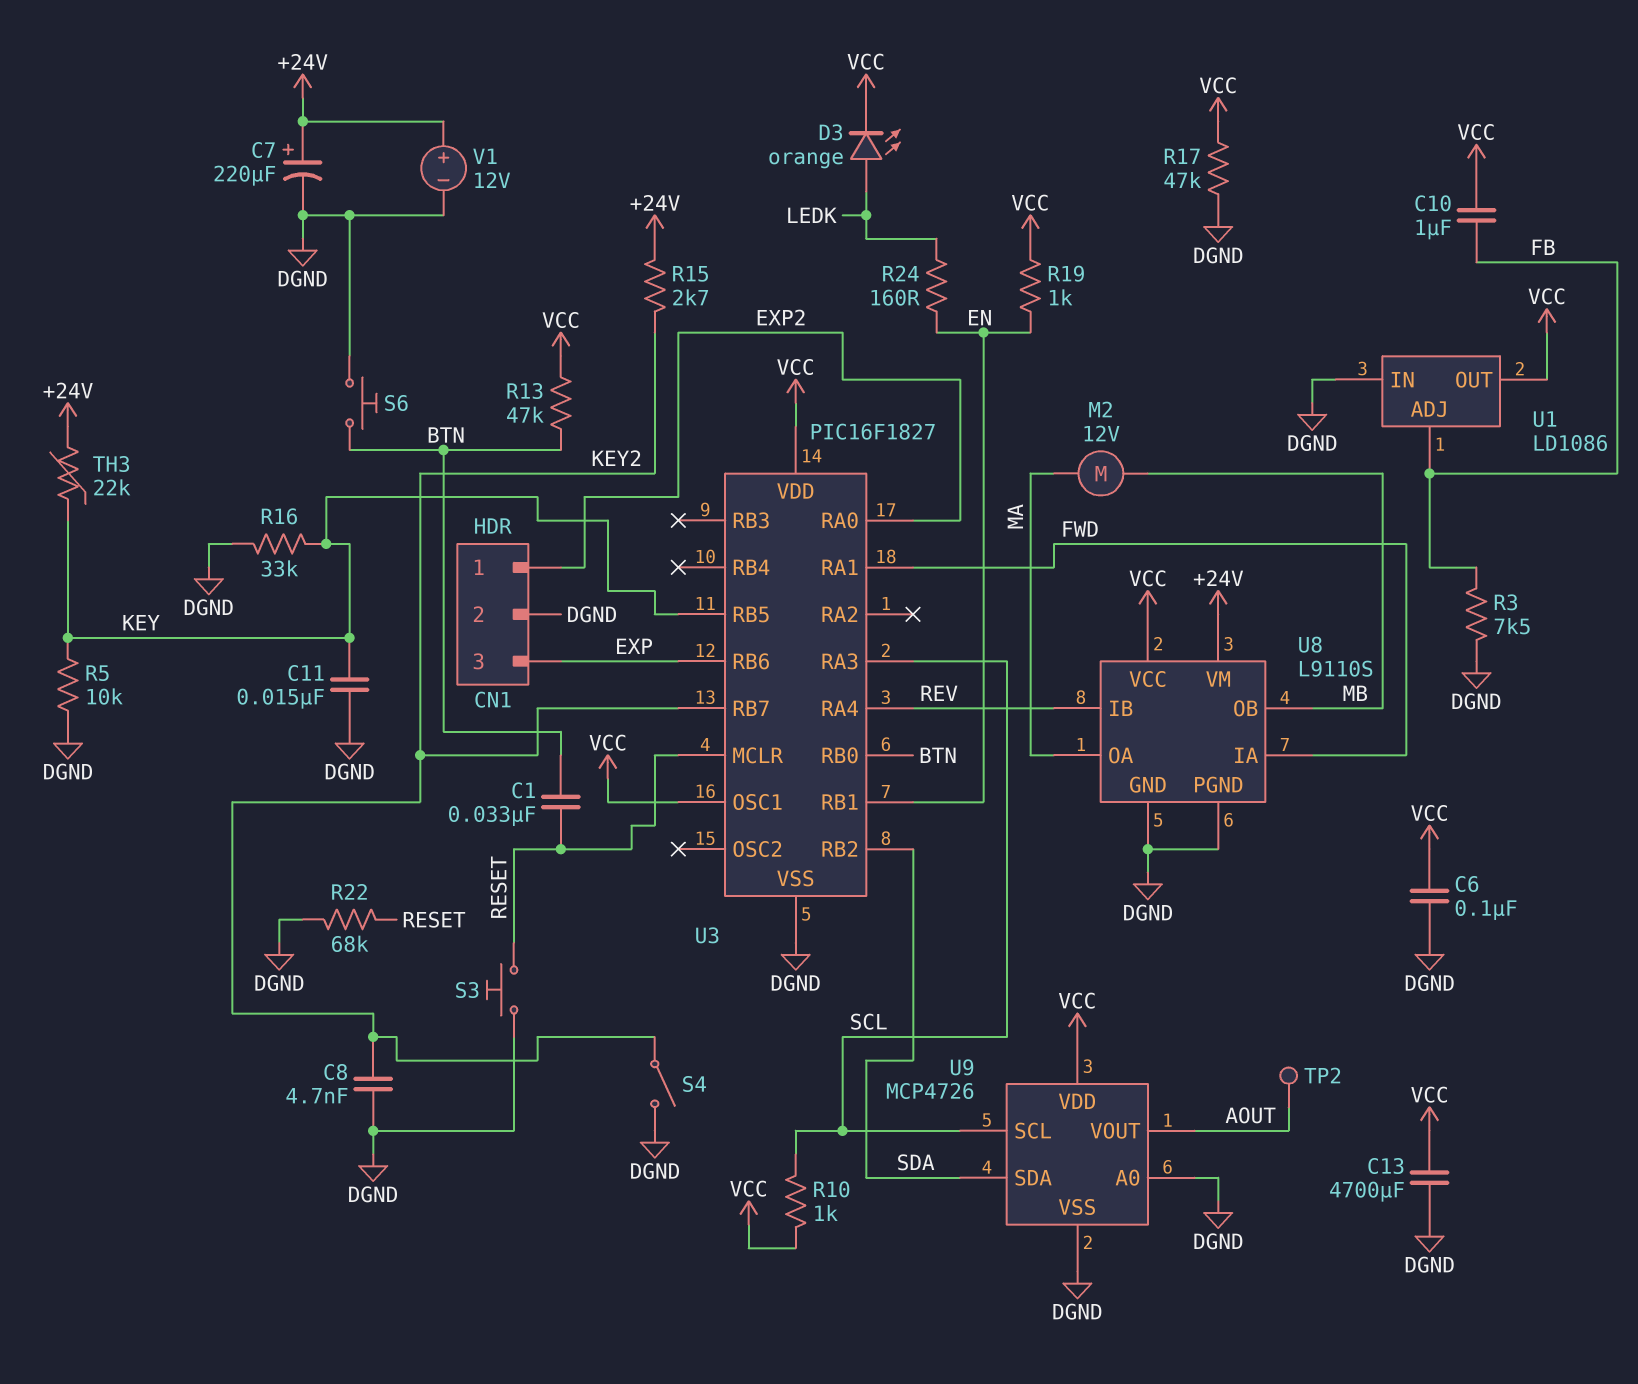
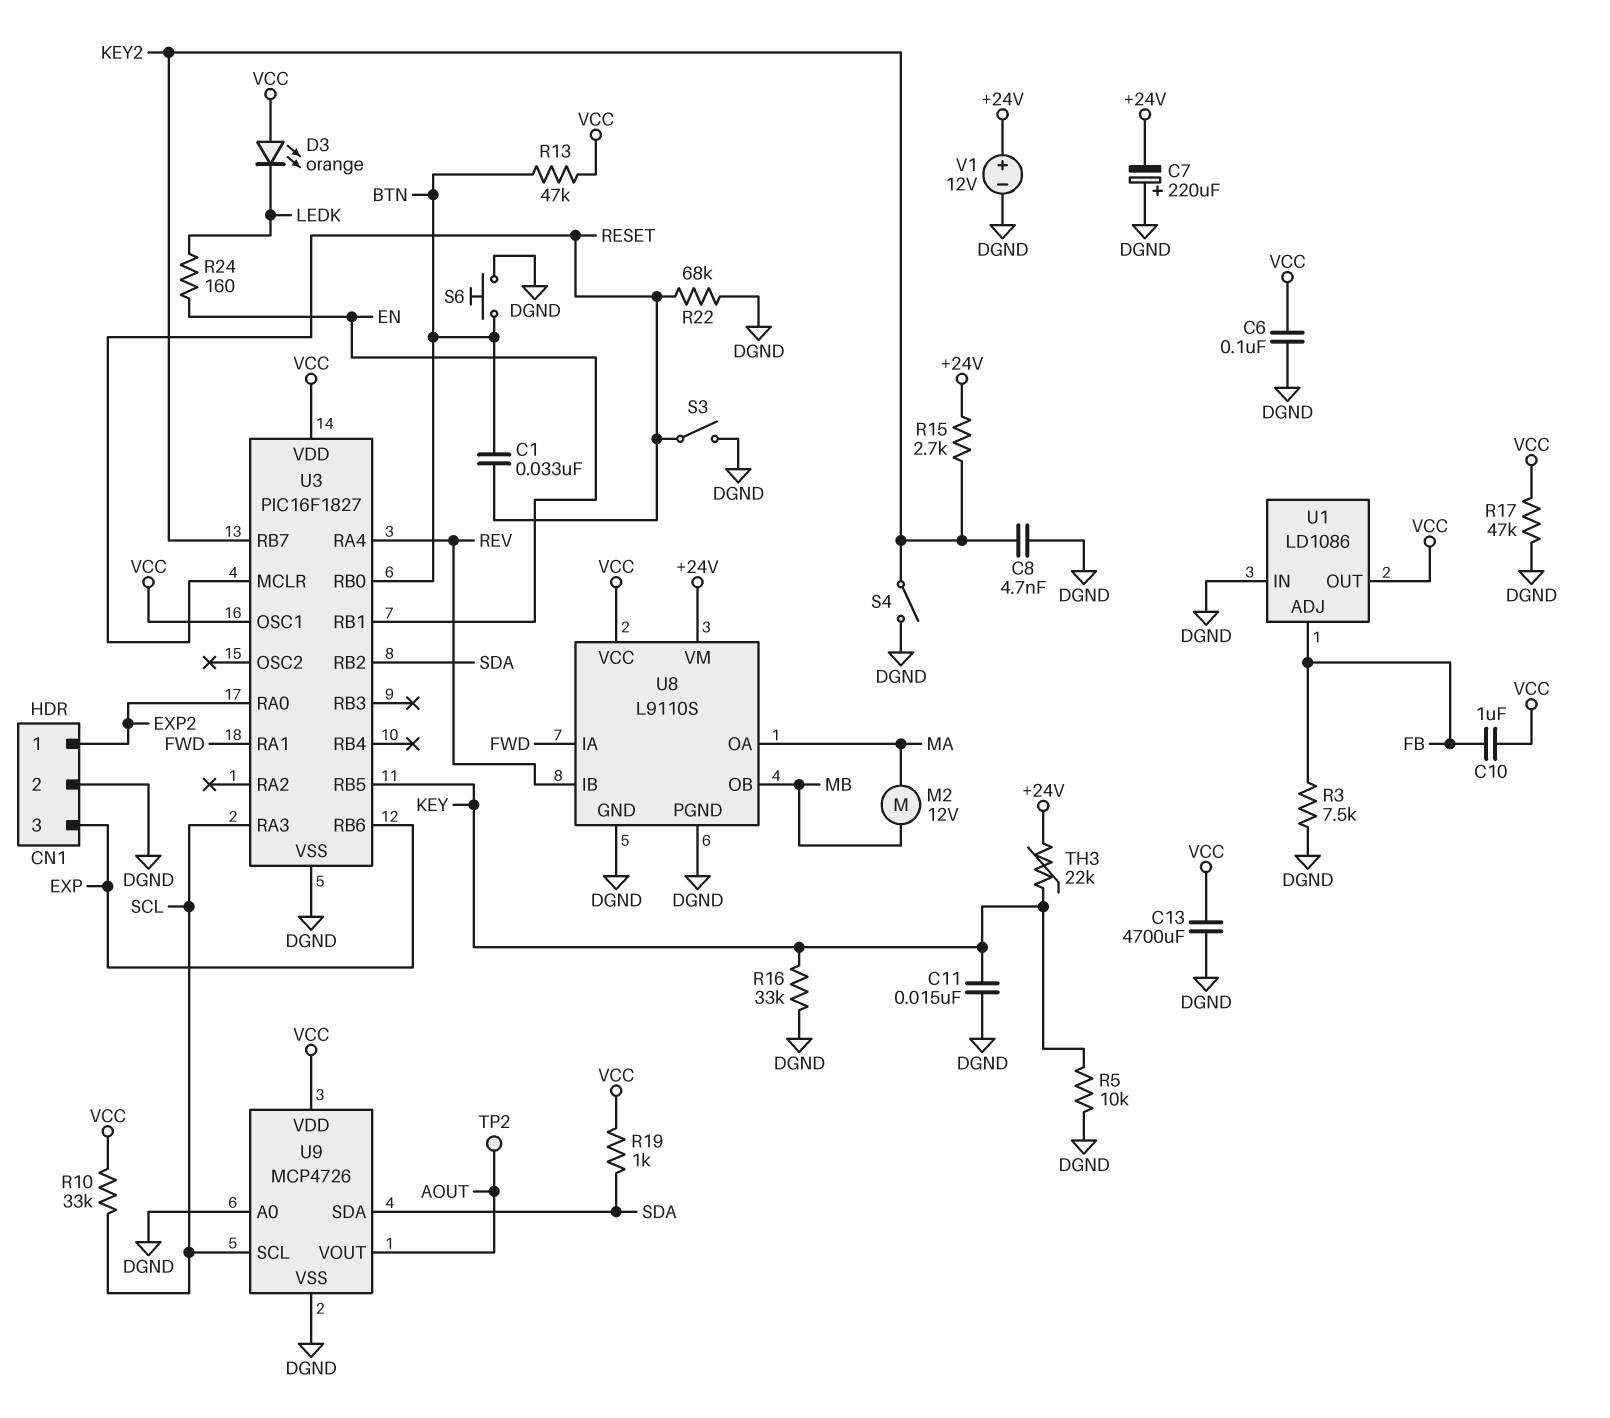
C7: 220uF (plus +24V, minus DGND) -> 220uF (plus DGND, minus +24V)
D3: LED orange (A LEDK, K VCC) -> LED orange (A VCC, K LEDK)
R10: 1k (SCL, VCC) -> 33k (SCL, VCC)
R19: 1k (EN, VCC) -> 1k (SDA, VCC)
S3: button (DGND, RESET) -> switch (DGND, RESET)

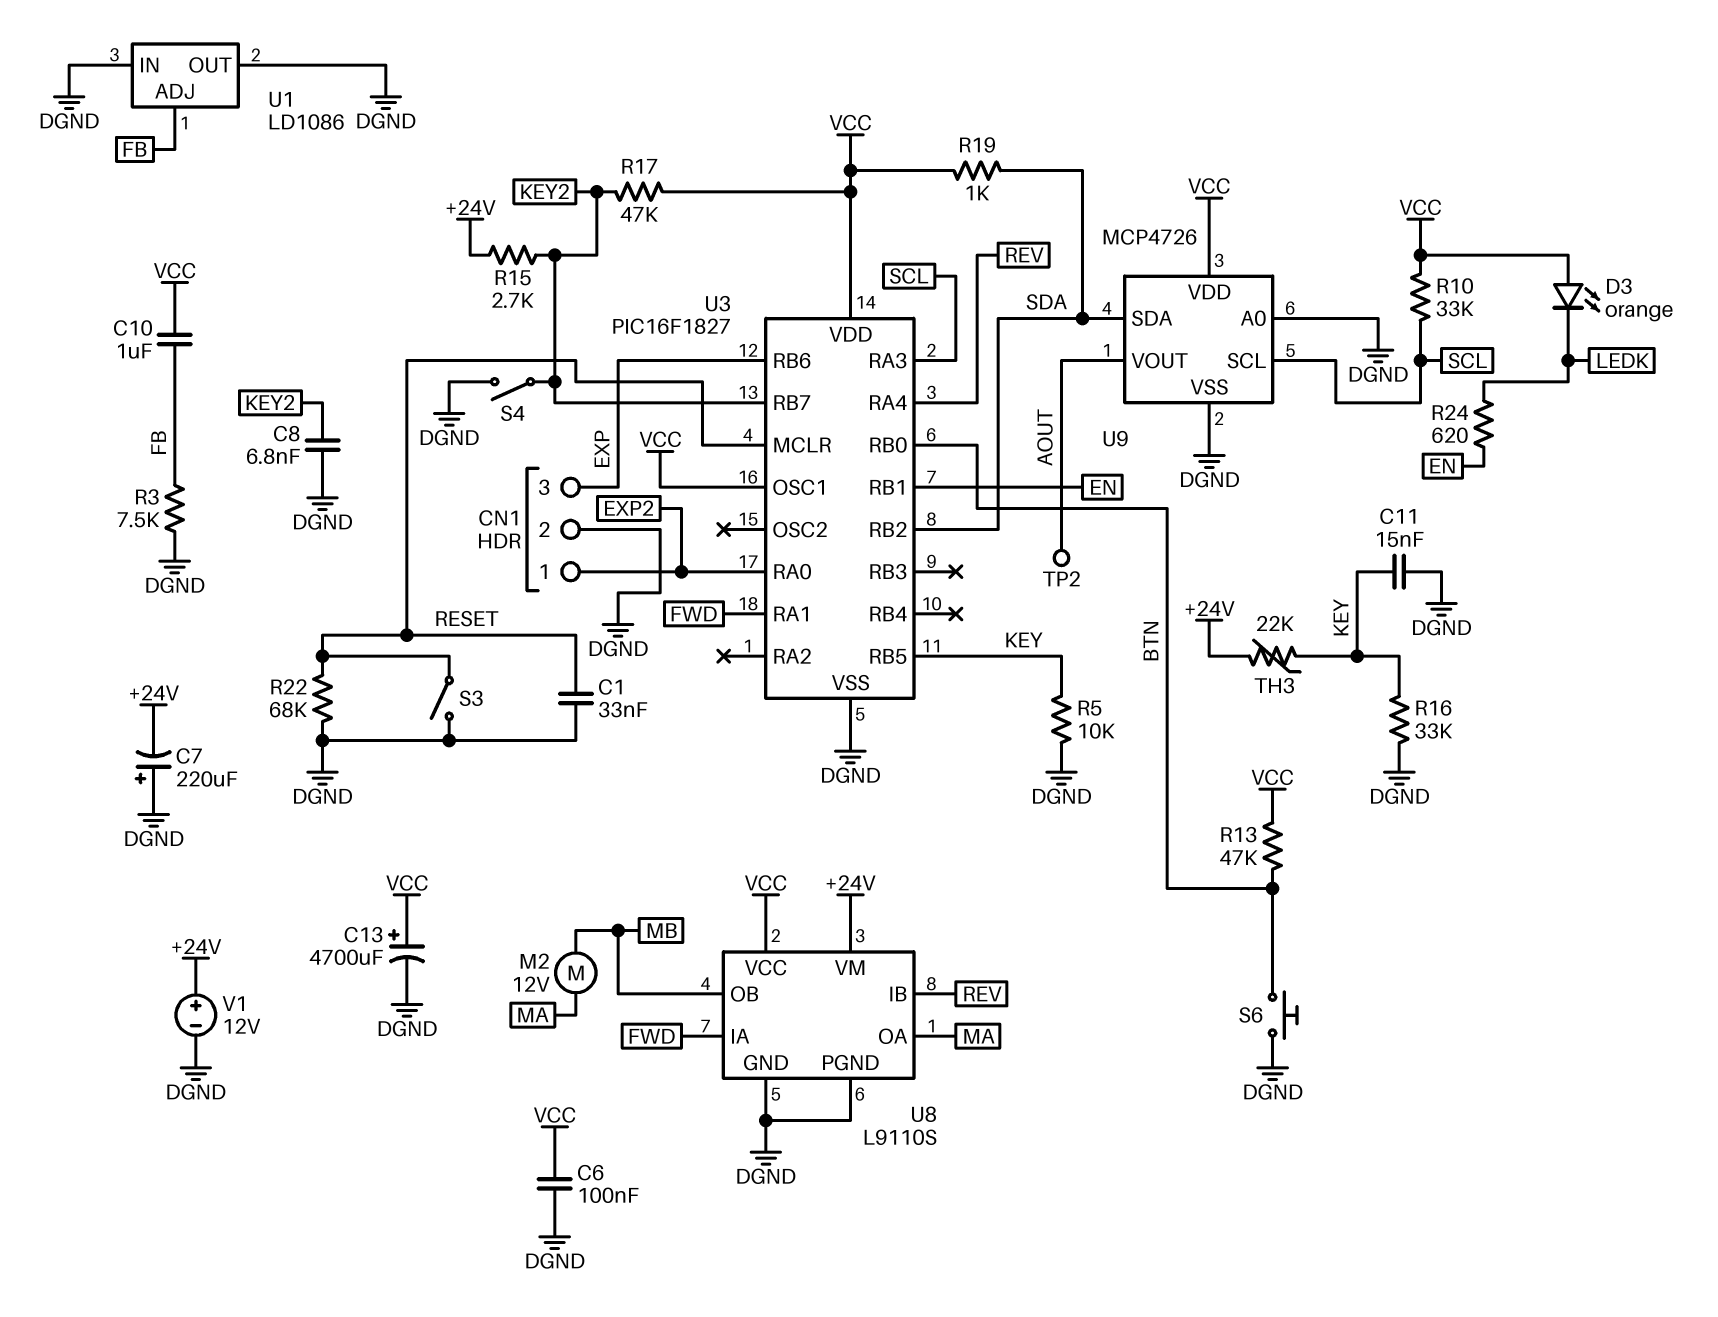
C1: 33nF (BTN, RESET) -> 33nF (DGND, RESET)
C8: 4.7nF (DGND, KEY2) -> 6.8nF (DGND, KEY2)
C13: 4700uF (DGND, VCC) -> 4700uF (plus VCC, minus DGND)
R17: 47k (DGND, VCC) -> 47k (KEY2, VCC)
R24: 160 (EN, LEDK) -> 620 (EN, LEDK)
U1 pin OUT: VCC -> DGND

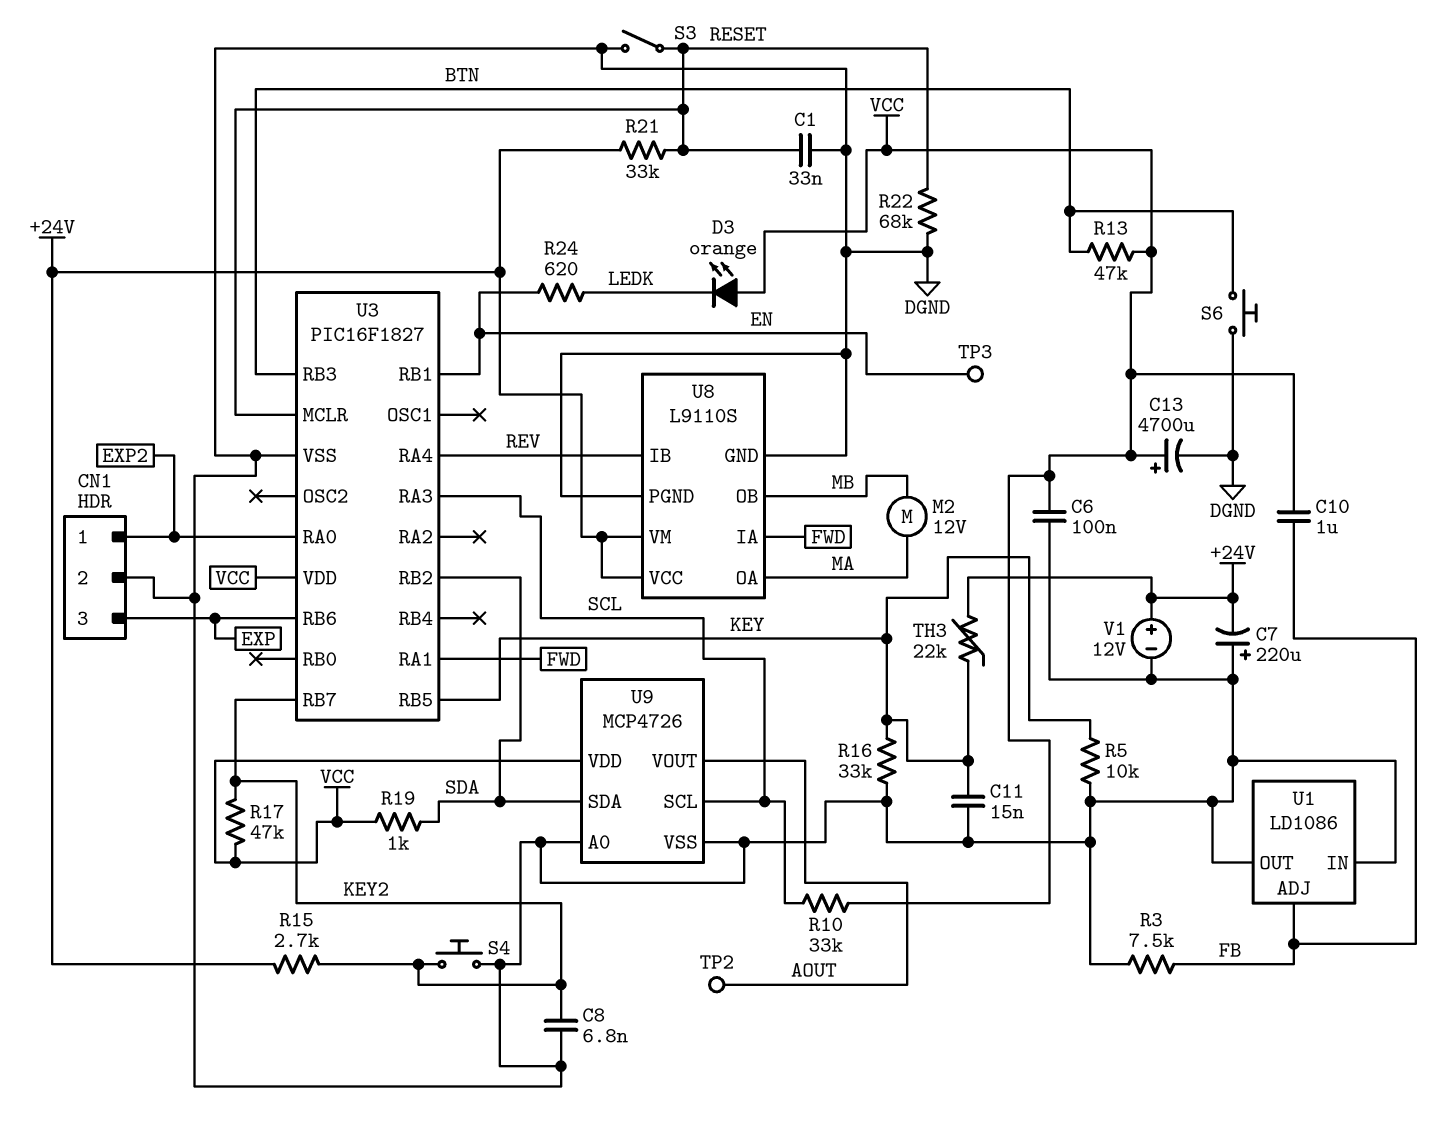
R21: none -> 33k (+24V, RESET)
S4: switch (DGND, KEY2) -> button (DGND, KEY2)
TP3: none -> test point (EN)
U3 pin OSC1: VCC -> none
U3 pin RB0: BTN -> none
U3 pin RB3: none -> BTN
U8 pin VCC: VCC -> +24V

